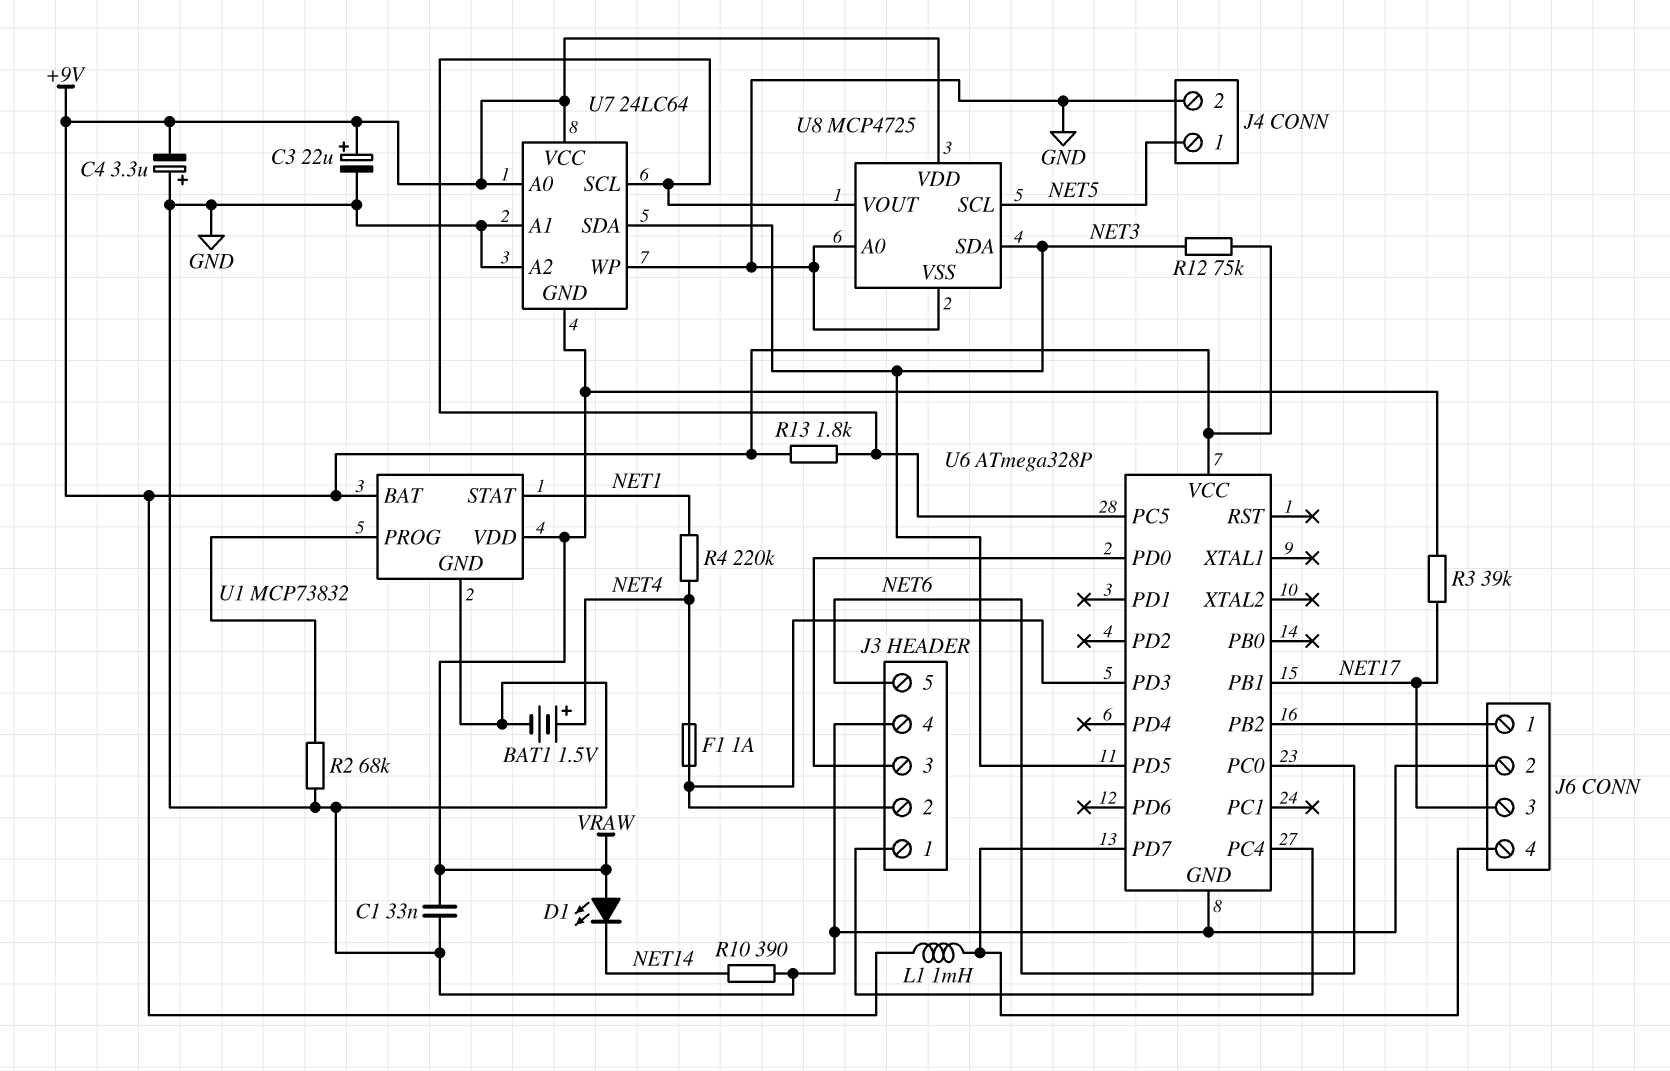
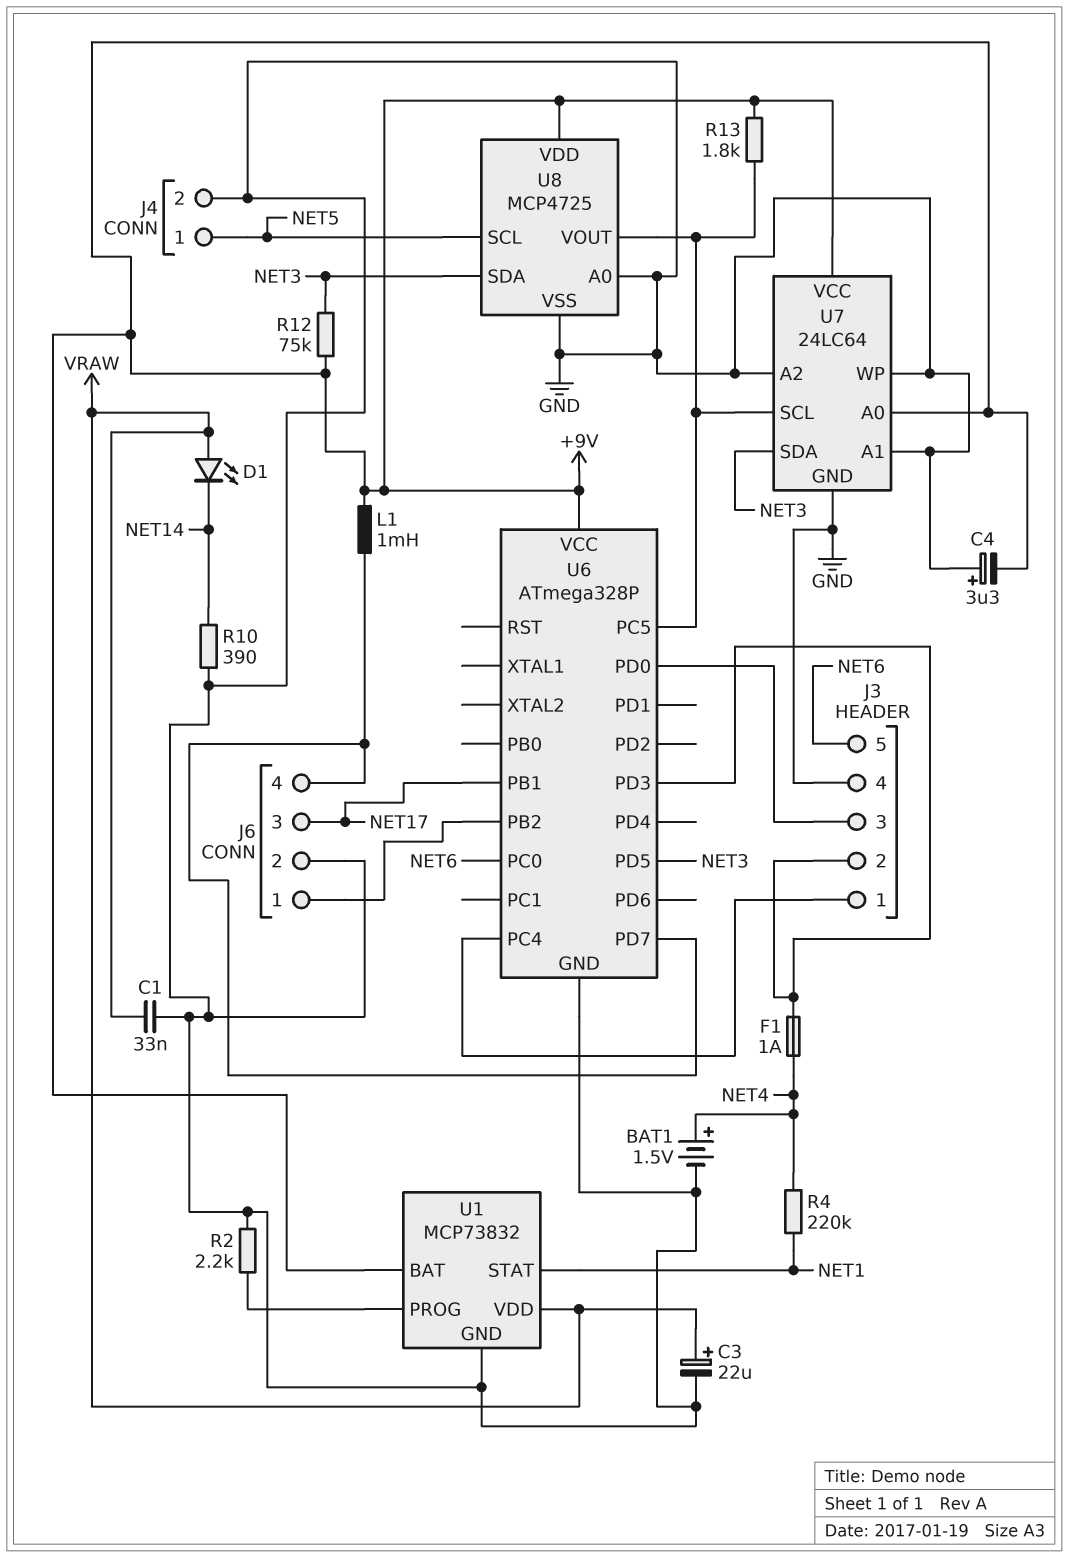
C3: 22uF (plus +9V, minus GND) -> 22uF (plus VRAW, minus GND)
R2: 68k (GND, U1/PROG) -> 2.2k (GND, U1/PROG)
R3: 39k (NET17, VRAW) -> none
U7 pin GND: VRAW -> GND

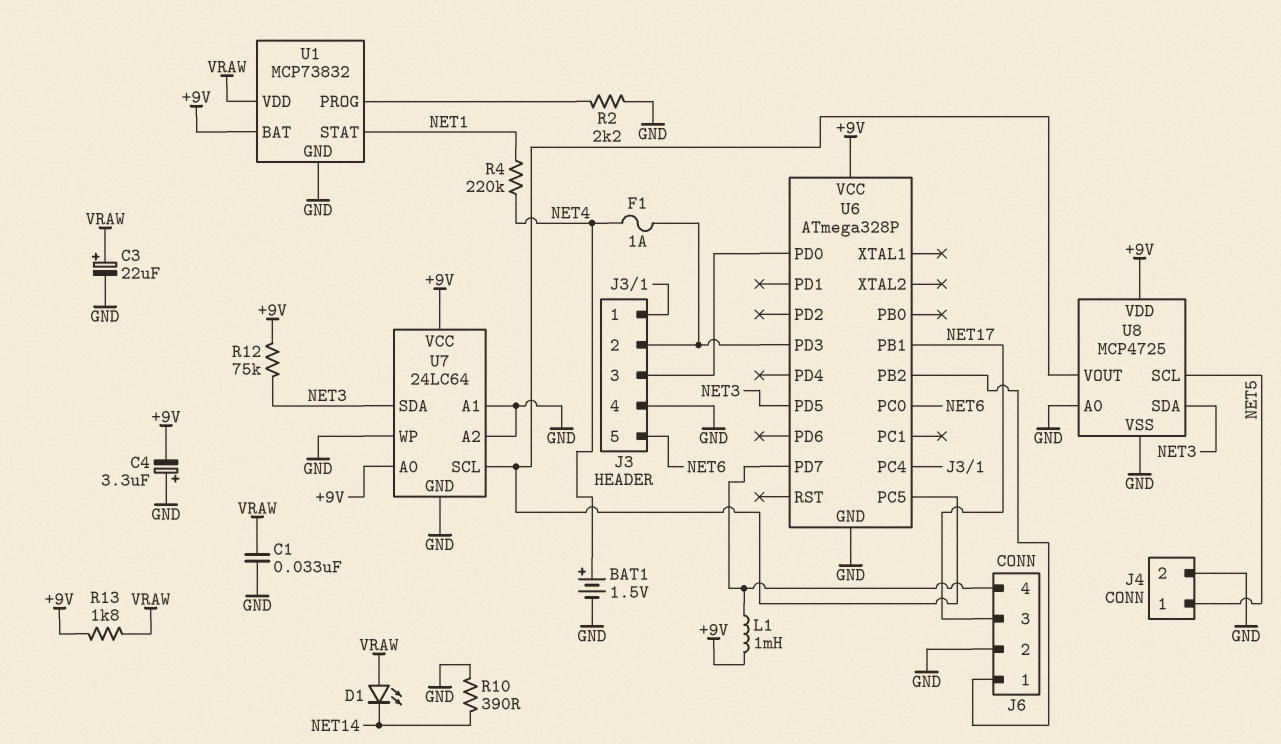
R13: 1.8k (+9V, U6/PC5) -> 1.8k (+9V, VRAW)

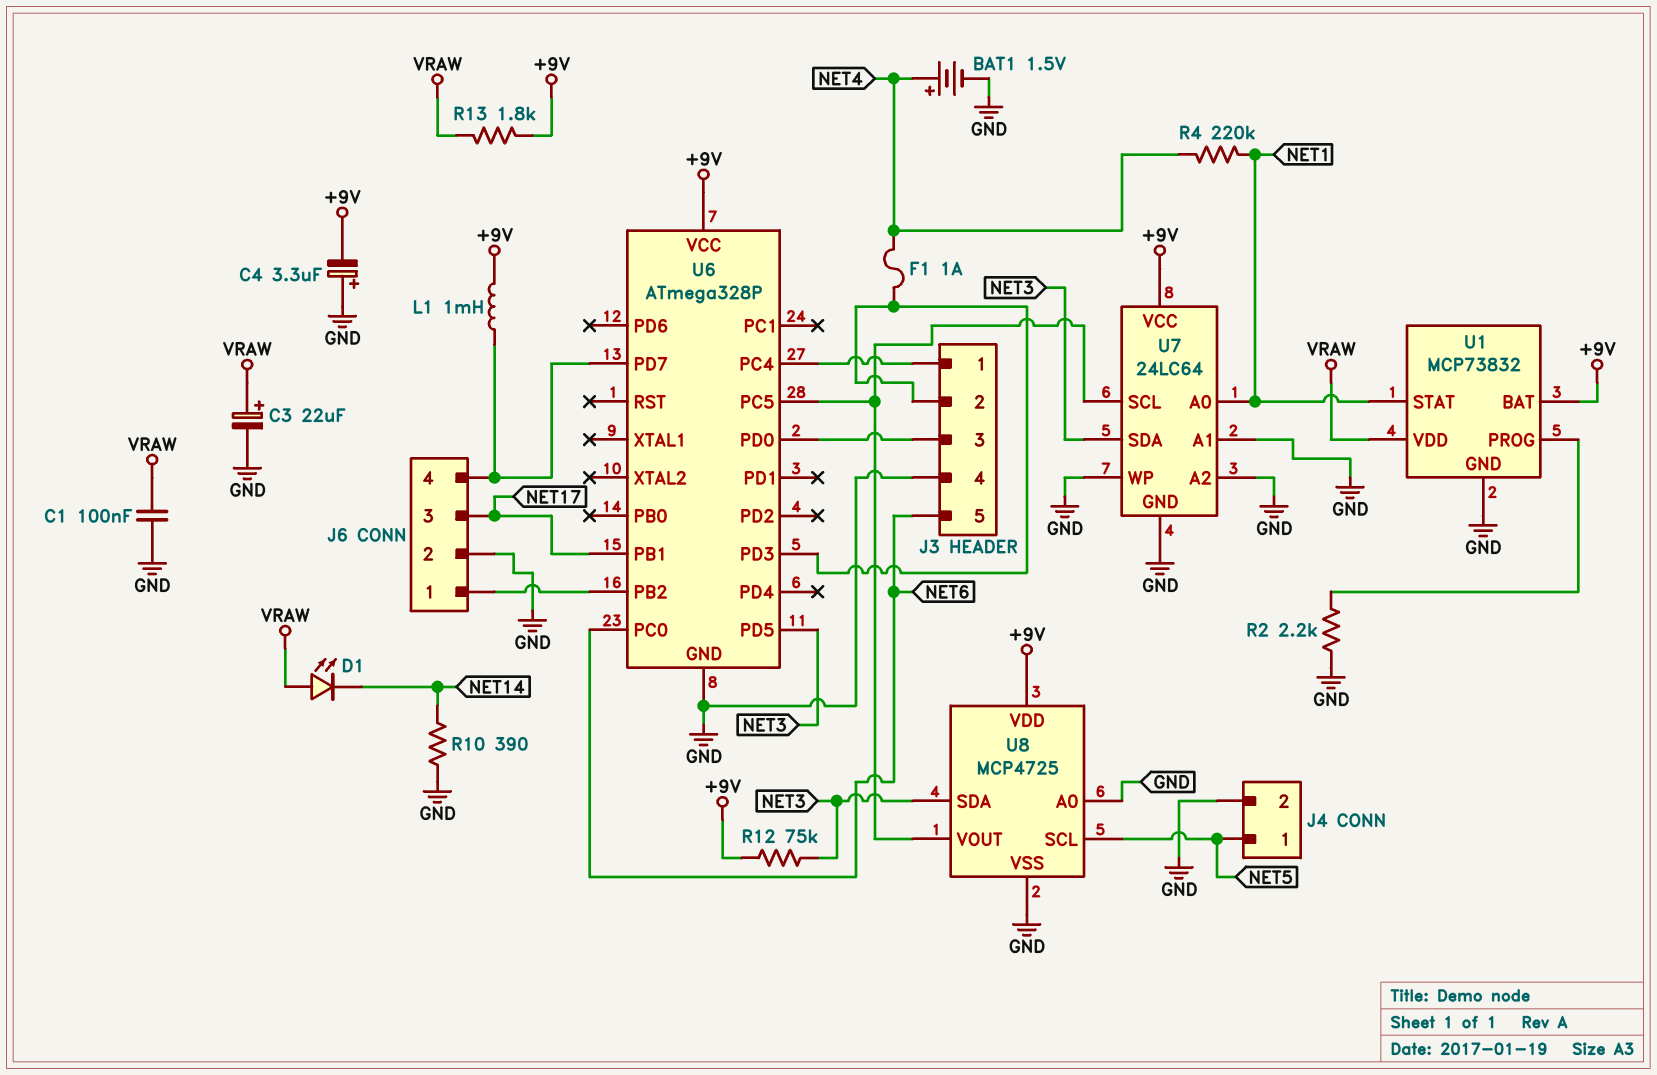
C1: 33nF (GND, VRAW) -> 100nF (GND, VRAW)
U7 pin A0: +9V -> NET1

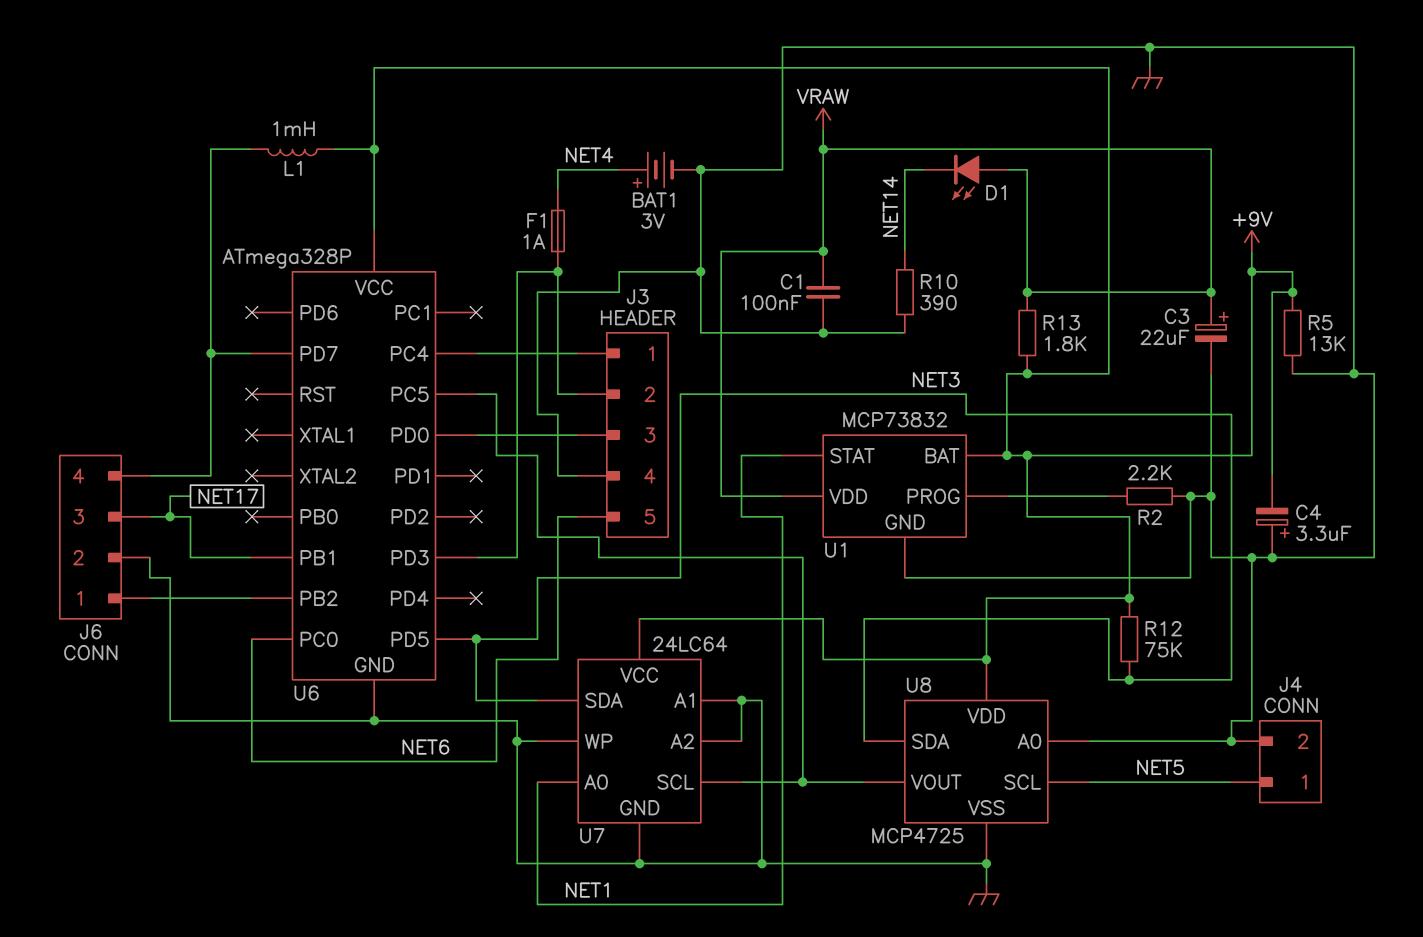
BAT1: 1.5V (plus NET4, minus GND) -> 3V (plus NET4, minus GND)
R4: 220k (NET1, NET4) -> none
R5: none -> 13k (+9V, GND)

